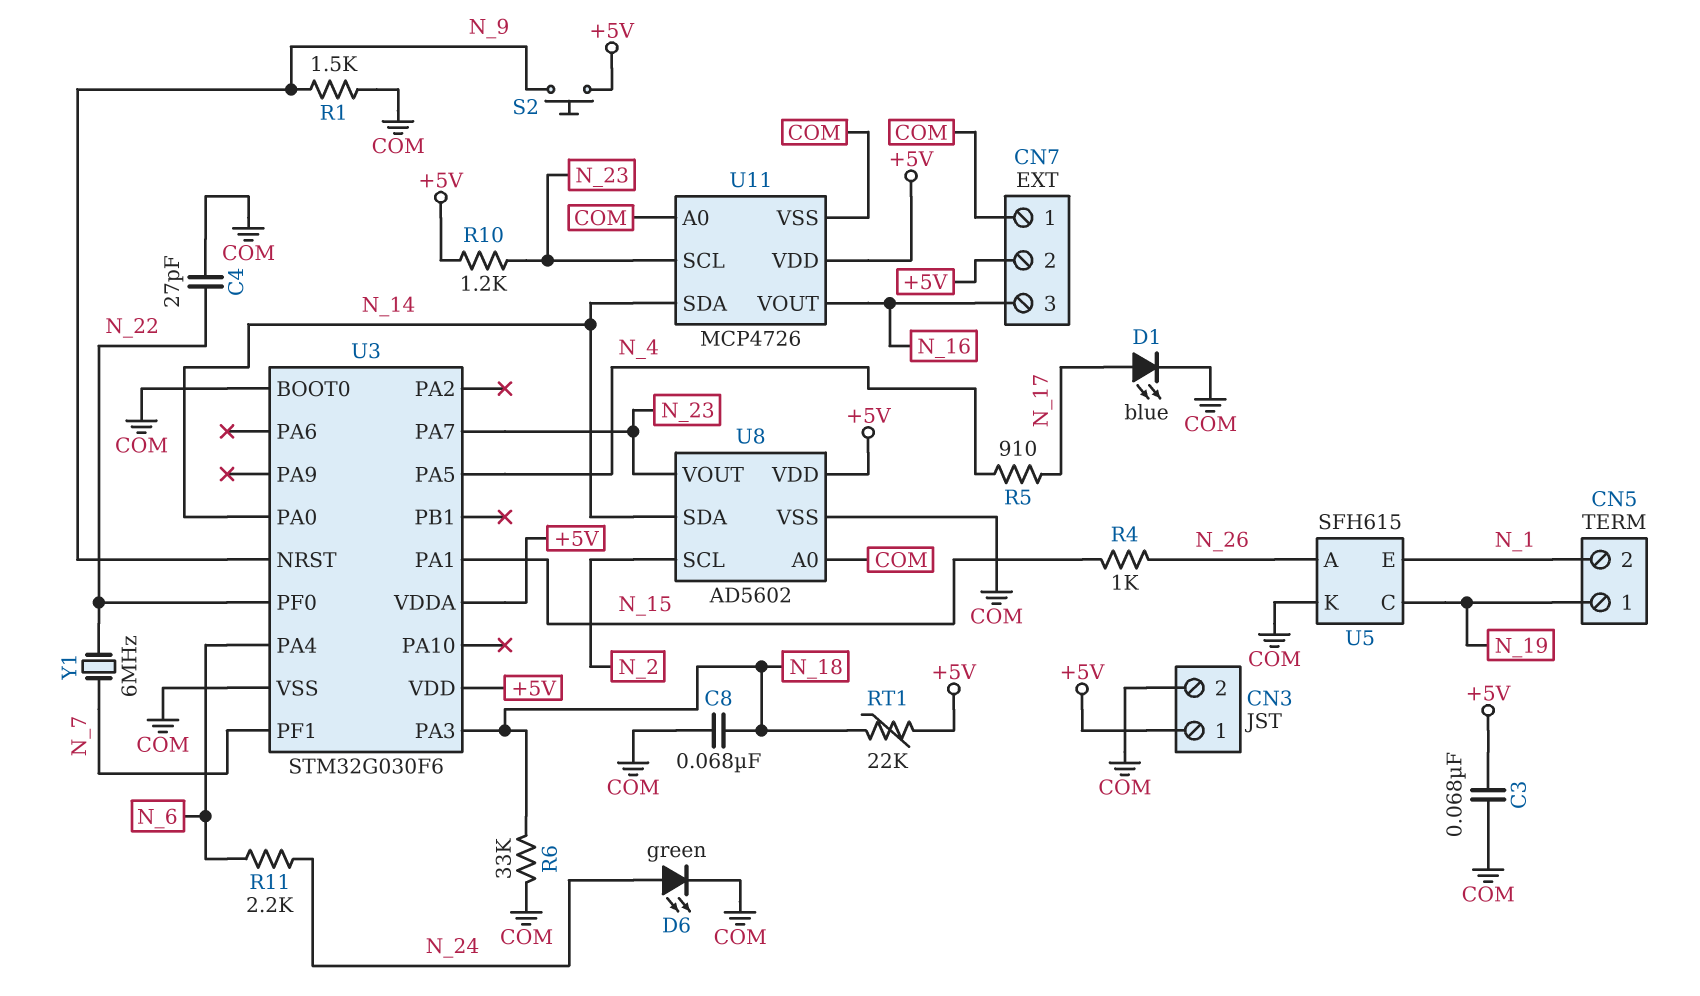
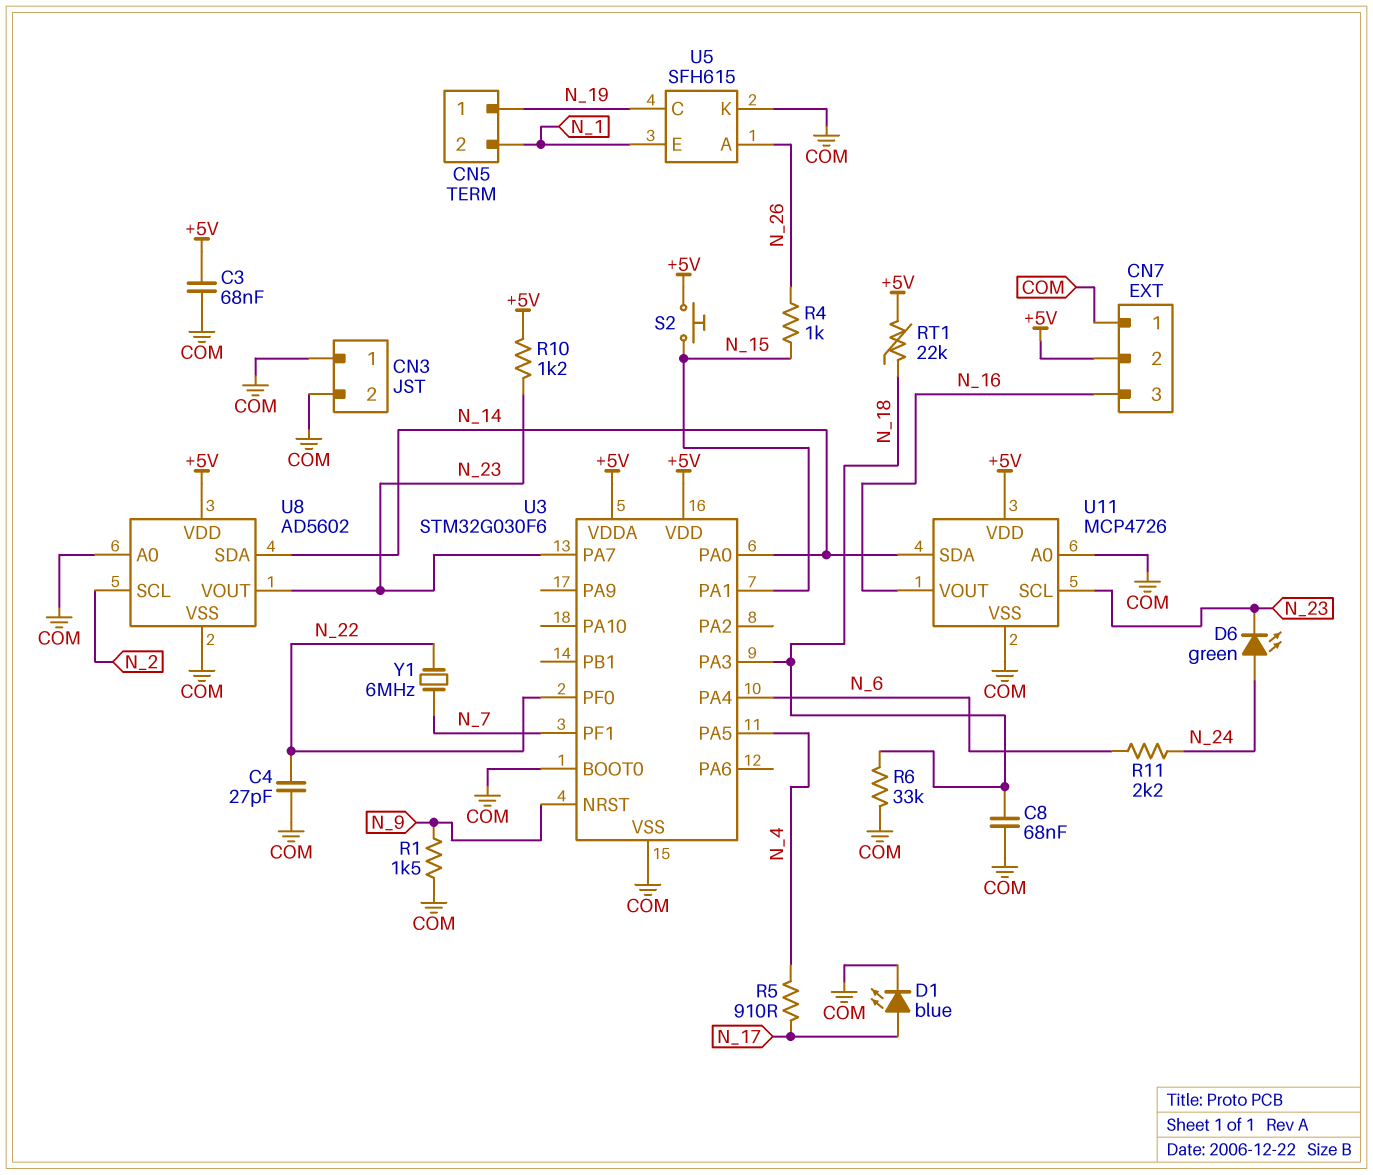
CN3 pin 1: +5V -> COM
D6: LED green (A N_24, K COM) -> LED green (A N_24, K N_23)
S2: button (+5V, N_9) -> button (+5V, N_15)

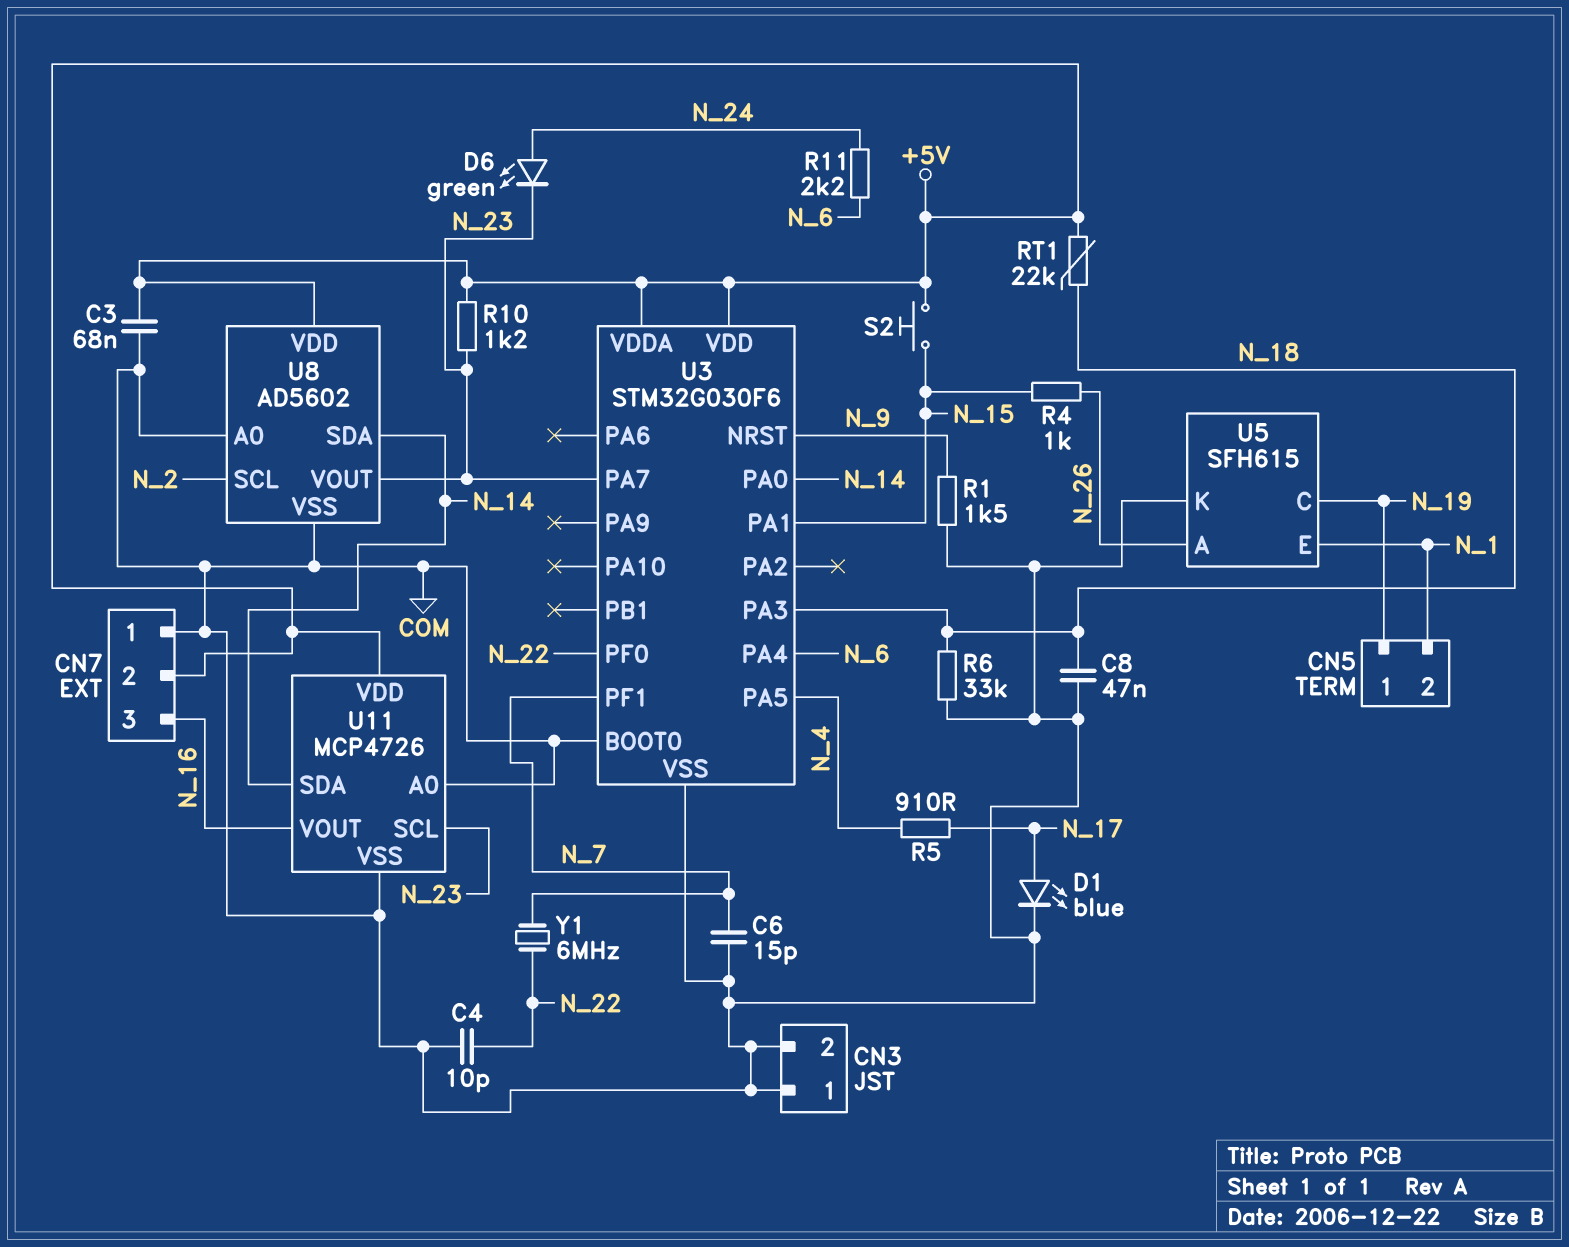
C4: 27pF (COM, N_22) -> 10pF (COM, N_22)
C6: none -> 15pF (COM, N_7)
C8: 68nF (COM, N_18) -> 47nF (COM, N_18)

